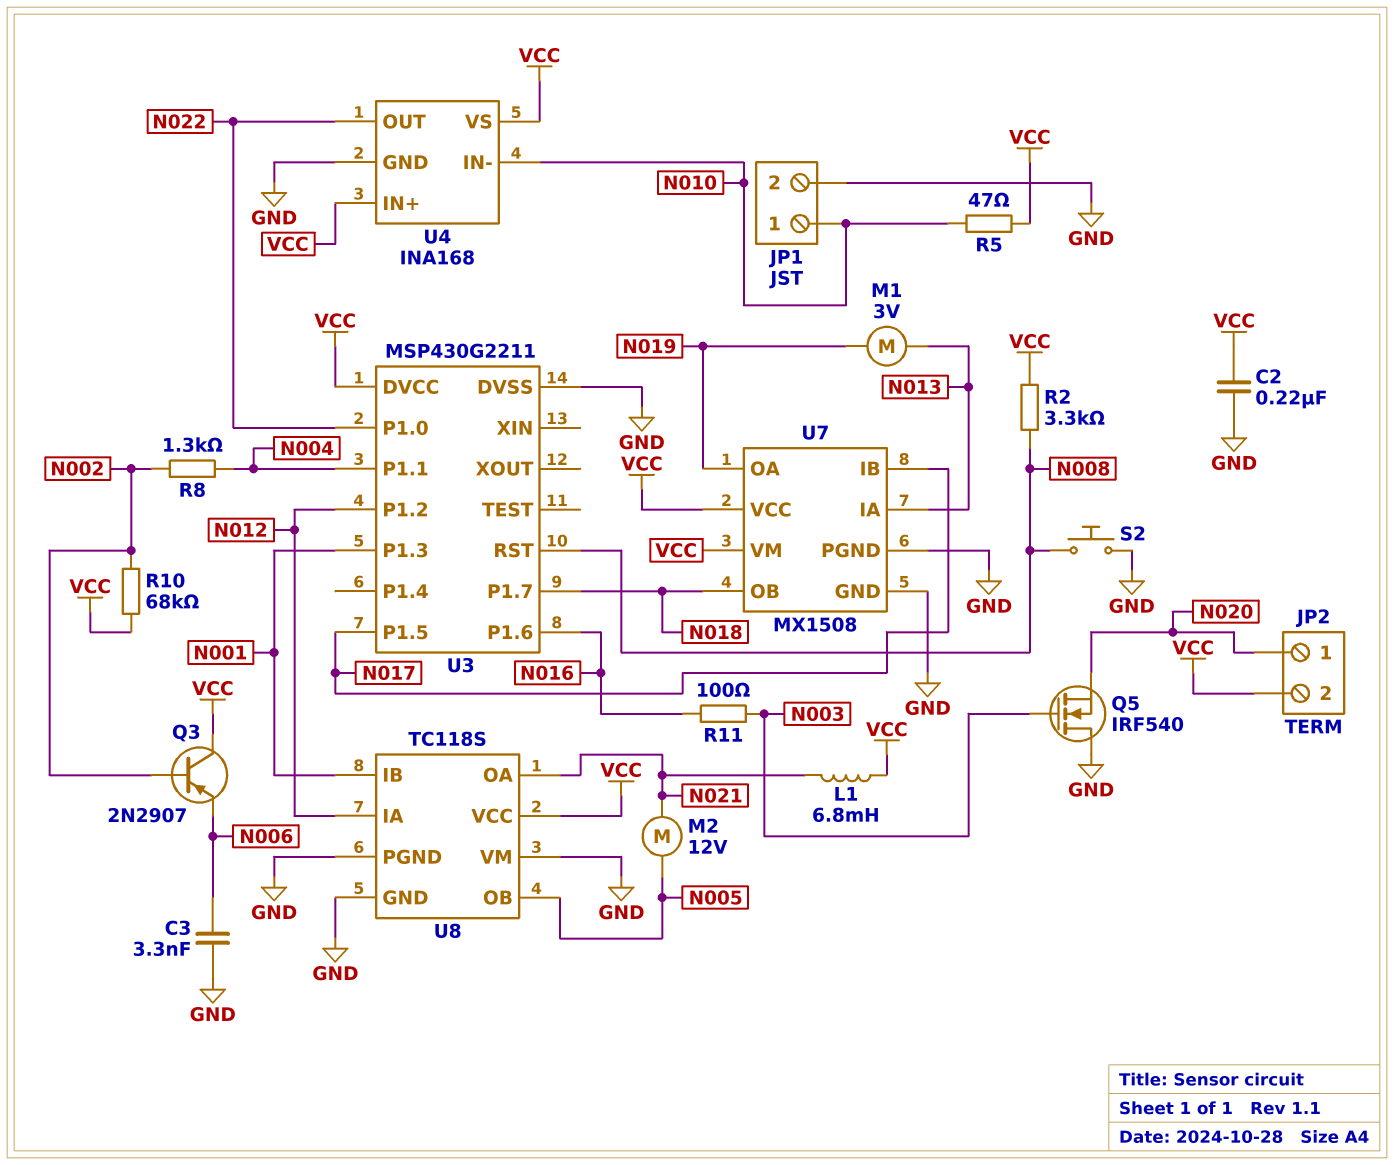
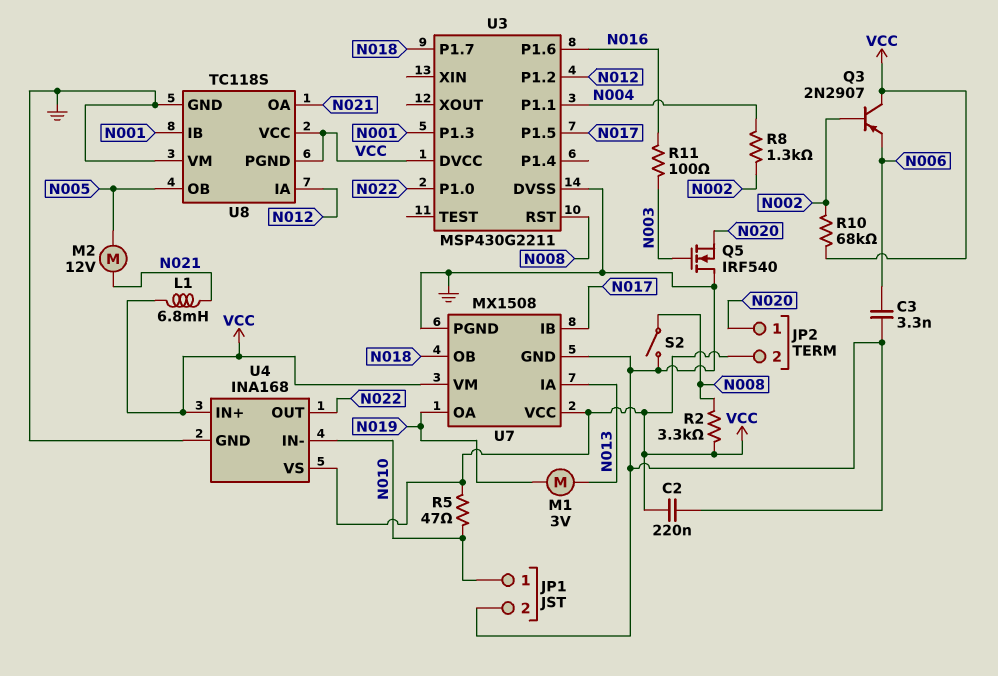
S2: button (GND, N008) -> switch (GND, N008)
U8 pin PGND: GND -> VCC

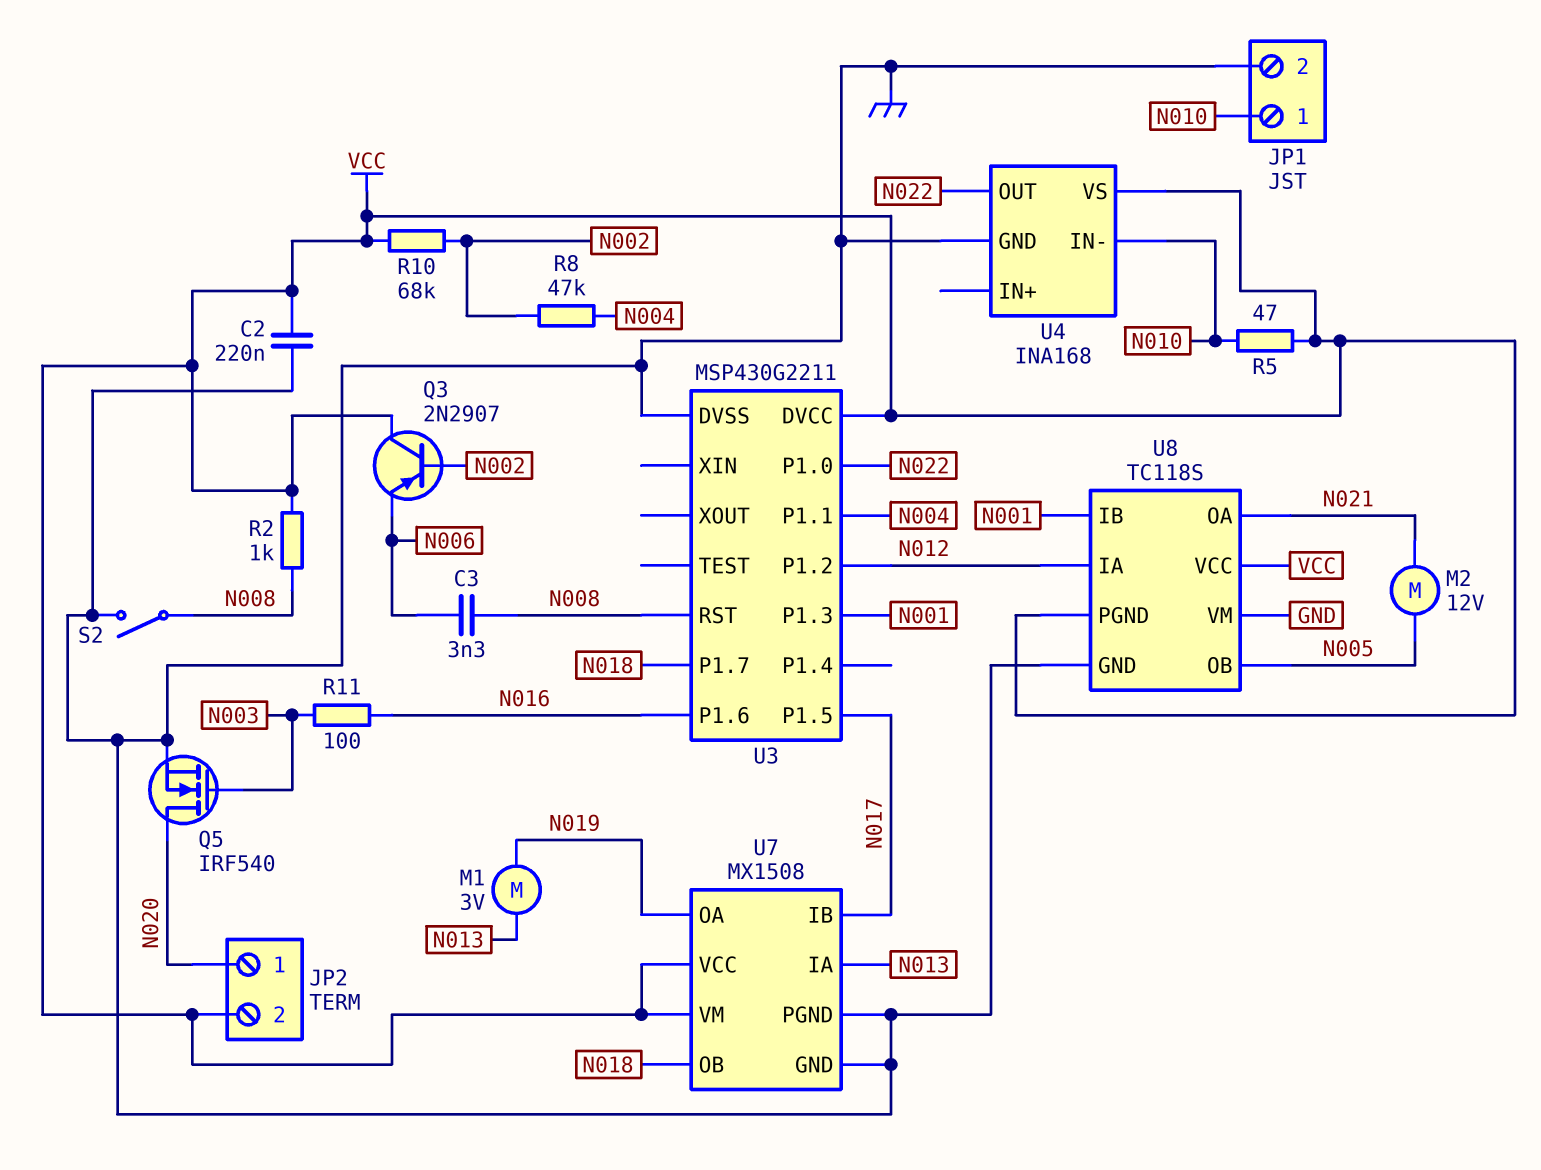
C3: 3.3nF (GND, N006) -> 3.3nF (N006, N008)
L1: 6.8mH (N021, VCC) -> none
Q5: NMOS IRF540 (G N003, D GND, S N020) -> NMOS IRF540 (G N003, D N020, S GND)
R2: 3.3k (N008, VCC) -> 1k (N008, VCC)
R8: 1.3k (N002, N004) -> 47k (N002, N004)
U4 pin IN+: VCC -> none

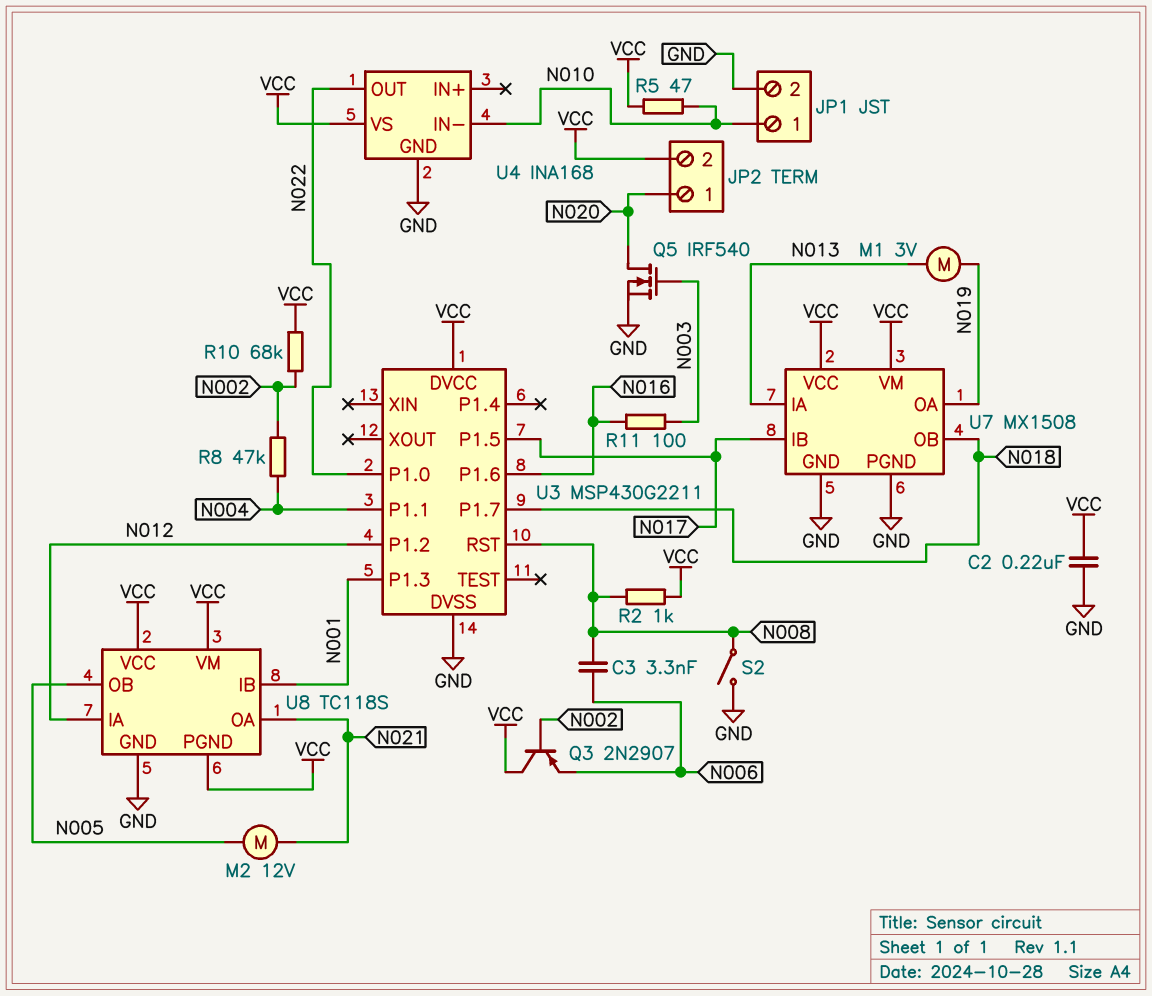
U8 pin VM: GND -> VCC

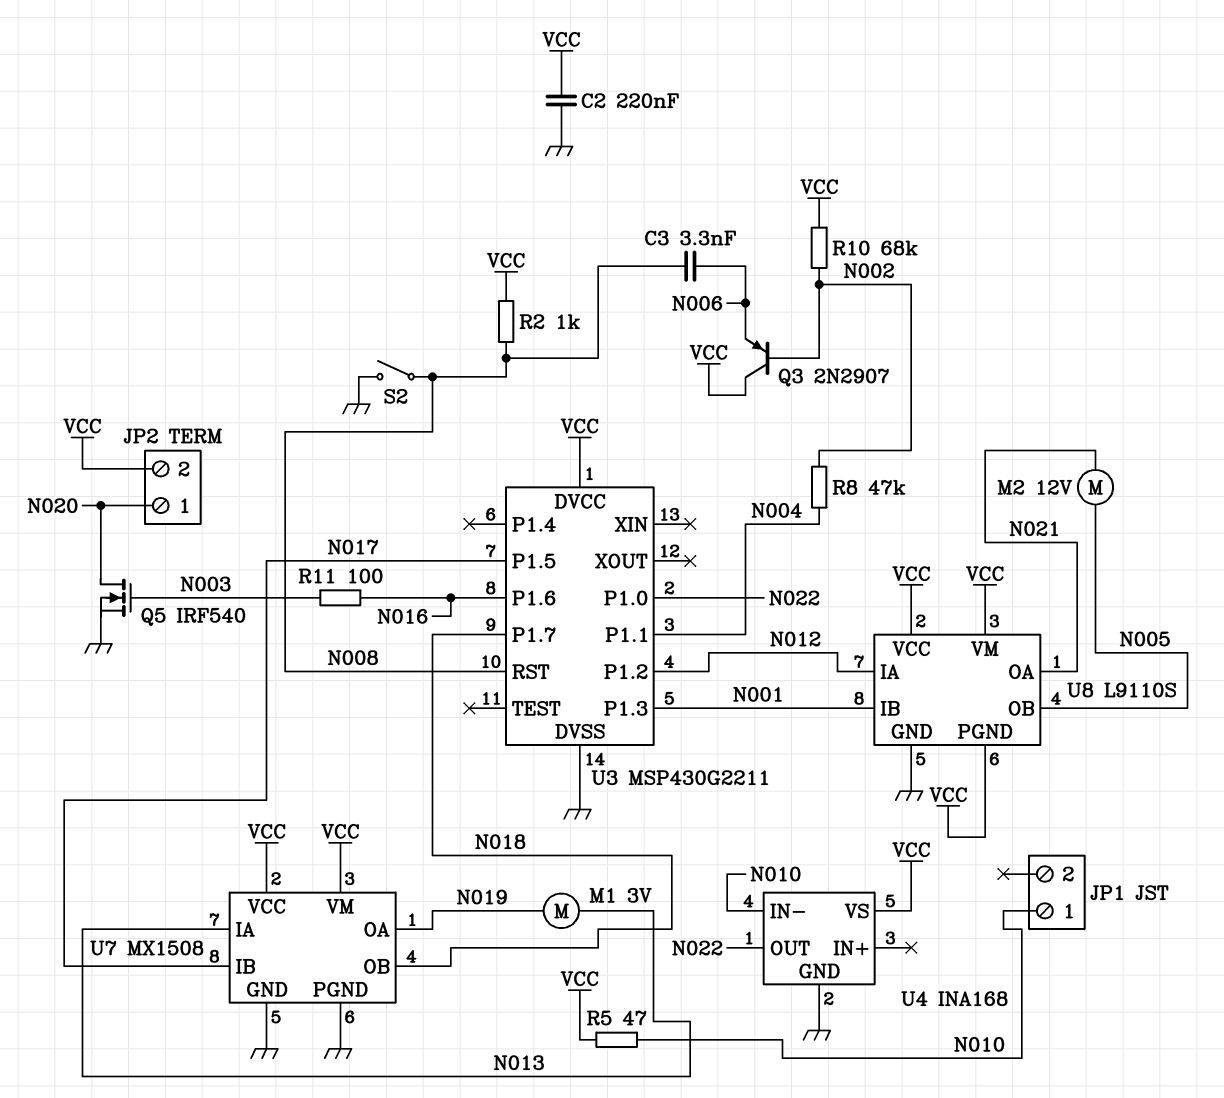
JP1 pin 2: GND -> none
U8: TC118S -> L9110S

